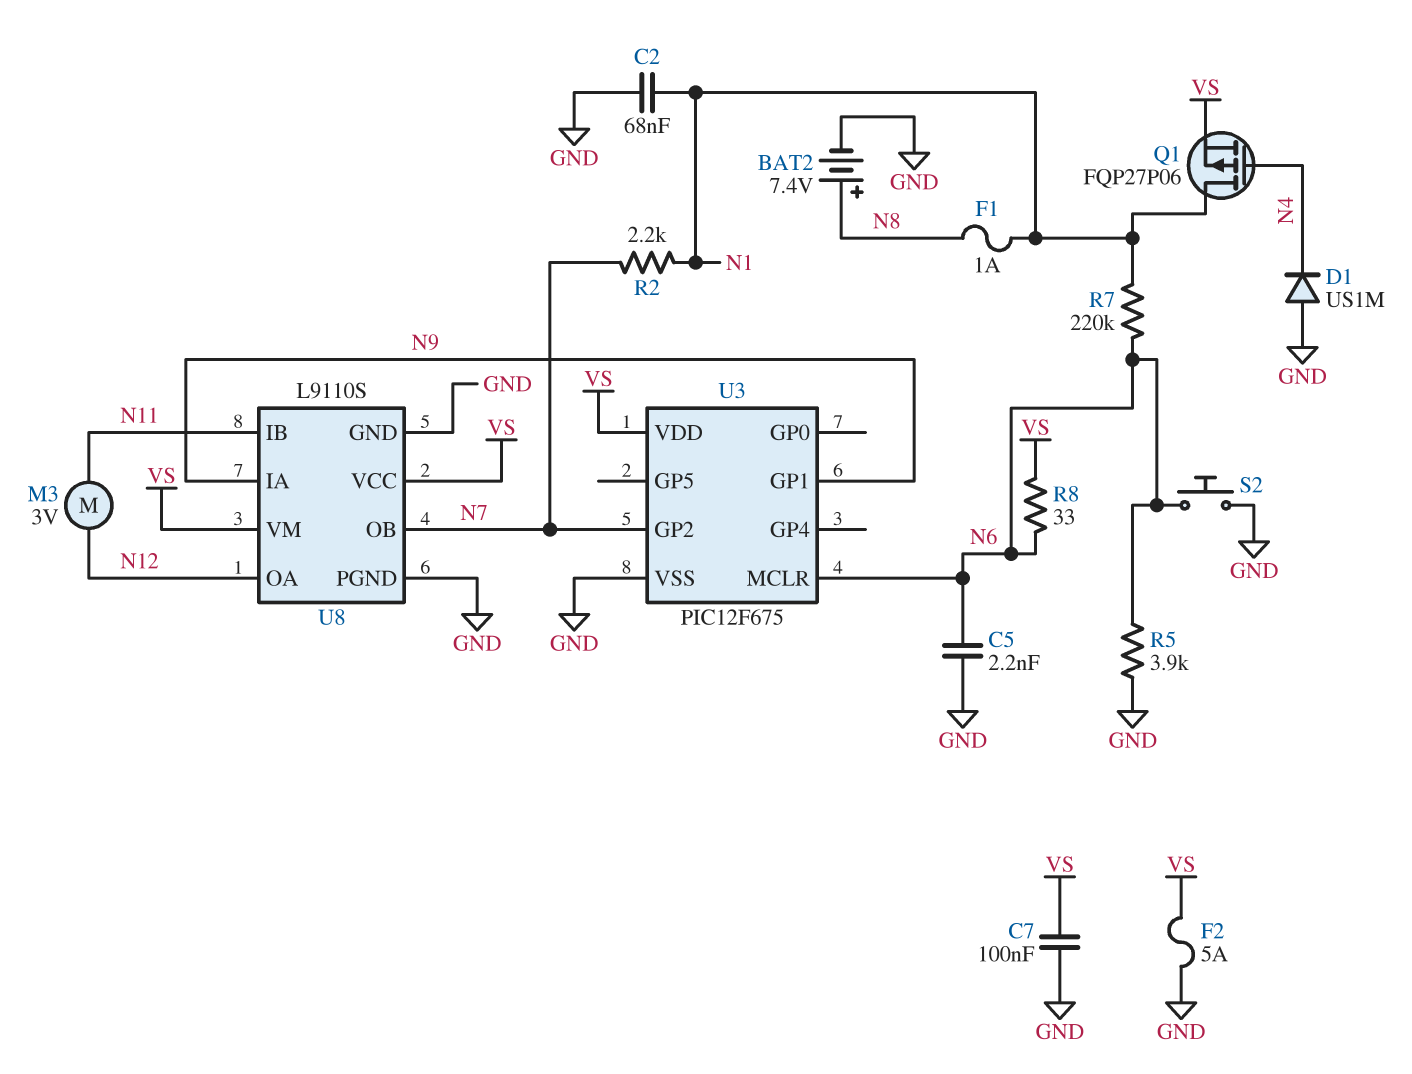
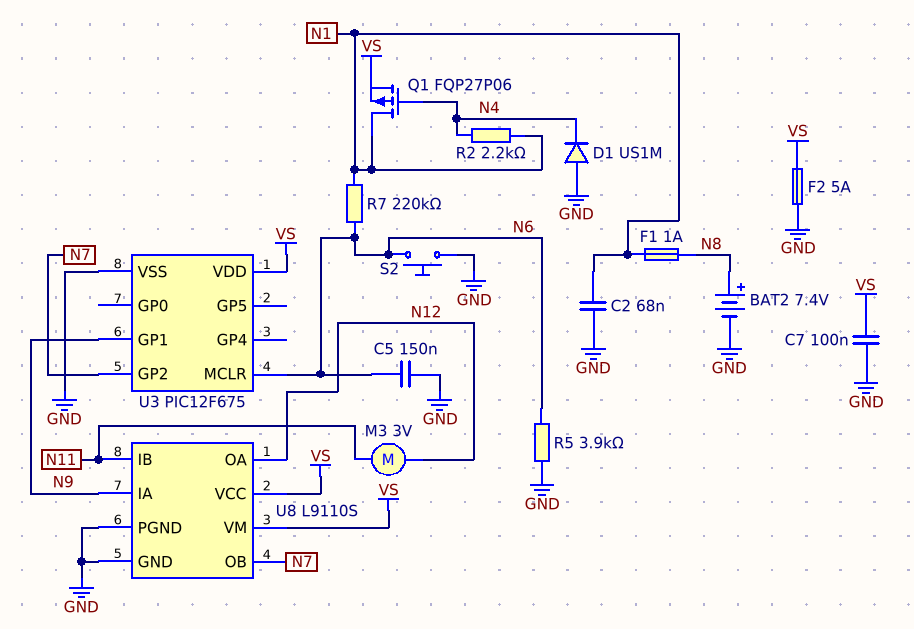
C5: 2.2nF (GND, N6) -> 150nF (GND, N6)
R2: 2.2k (N1, N7) -> 2.2k (N1, N4)
R8: 33 (N6, VS) -> none

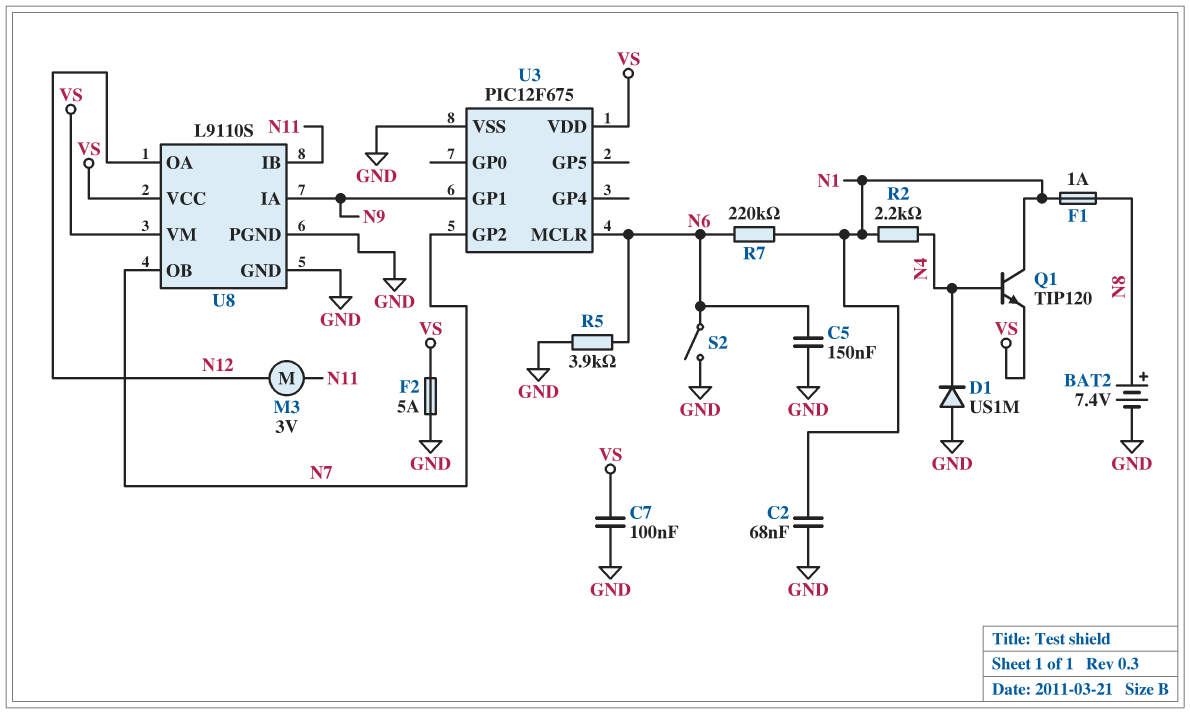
Q1: PMOS FQP27P06 (G N4, D N1, S VS) -> NPN TIP120 (B N4, C N1, E VS)
S2: button (GND, N6) -> switch (GND, N6)

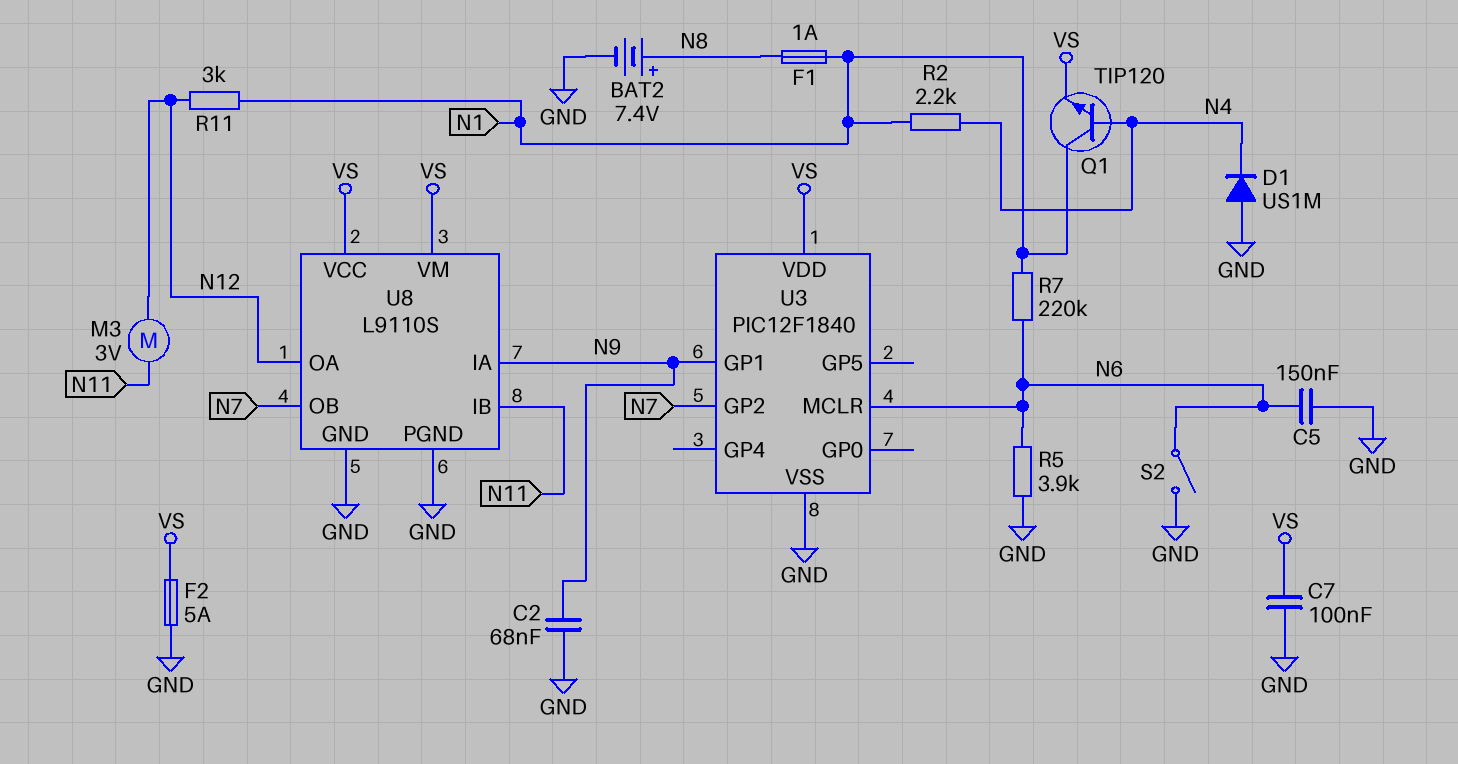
C2: 68nF (GND, N1) -> 68nF (GND, N9)
R11: none -> 3k (N1, N12)
U3: PIC12F675 -> PIC12F1840

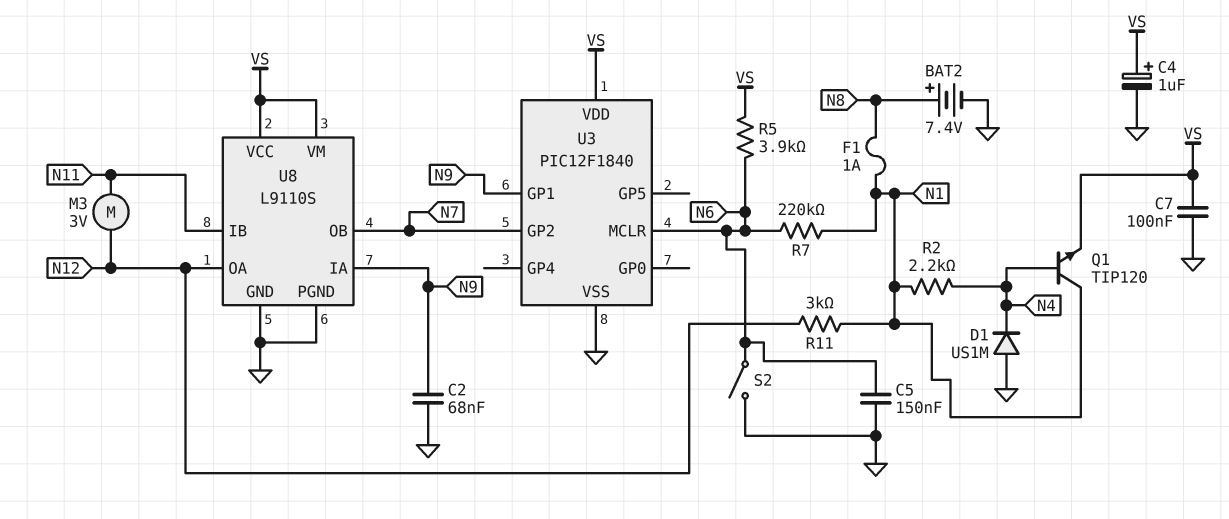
C4: none -> 1uF (plus VS, minus GND)
F2: 5A (GND, VS) -> none
R5: 3.9k (GND, N6) -> 3.9k (N6, VS)

